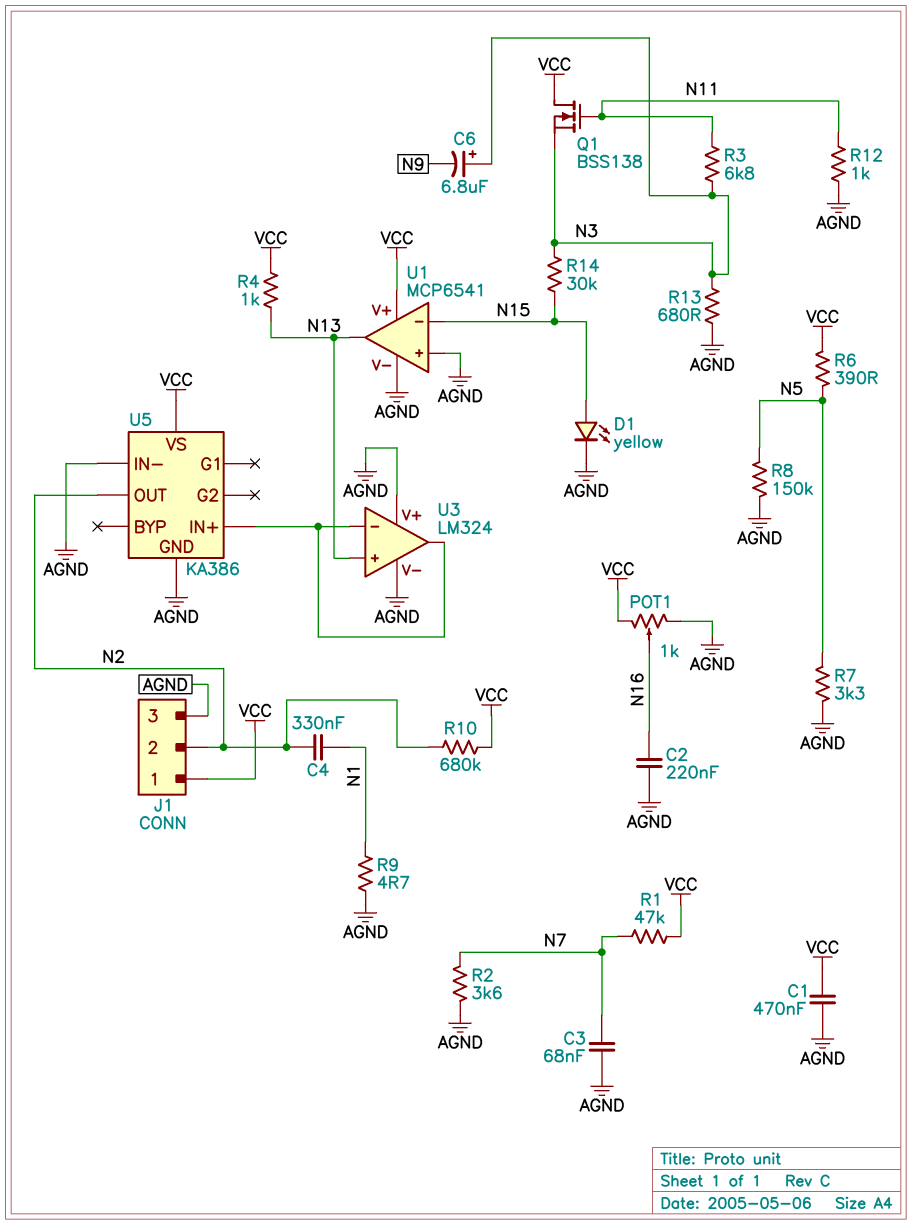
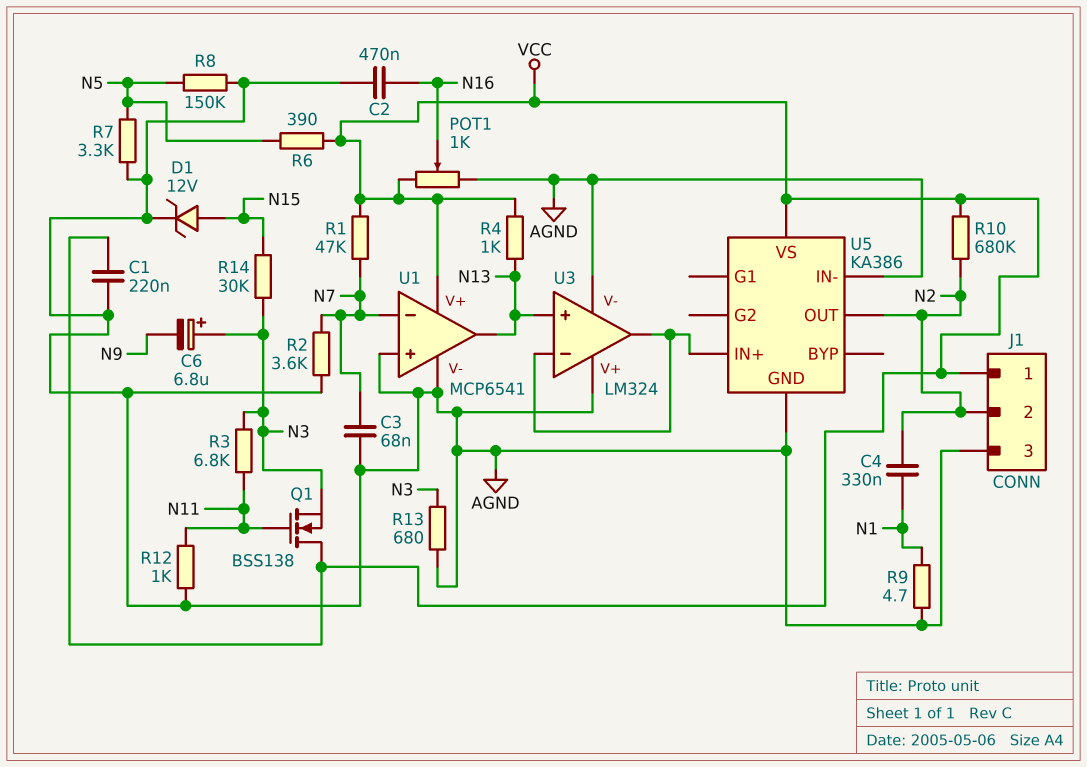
C1: 470nF (AGND, VCC) -> 220nF (AGND, VCC)
C2: 220nF (AGND, N16) -> 470nF (AGND, N16)
D1: LED yellow (A N15, K AGND) -> zener 12V (A N15, K AGND)
U1 pin in-: N15 -> N7

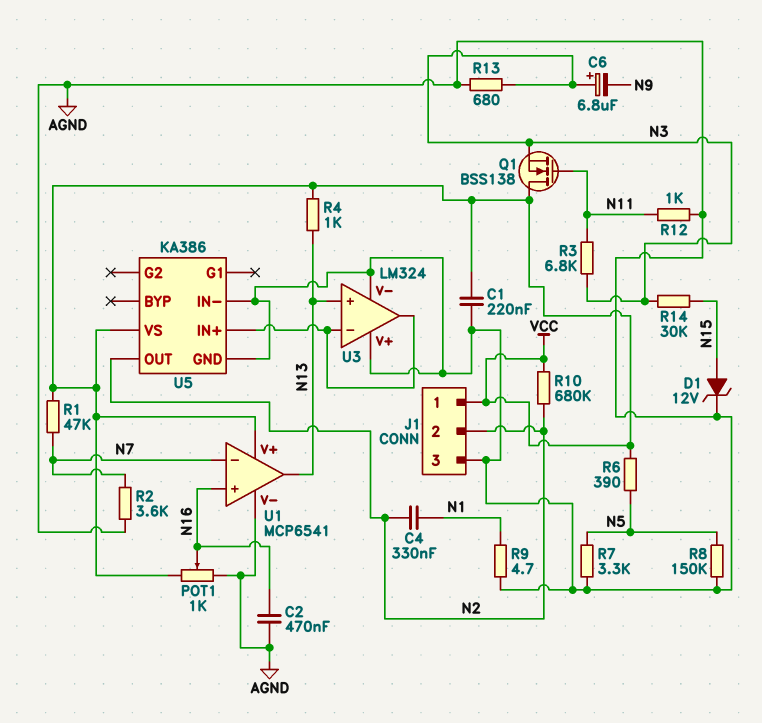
C3: 68nF (AGND, N7) -> none
U1 pin in+: AGND -> N16

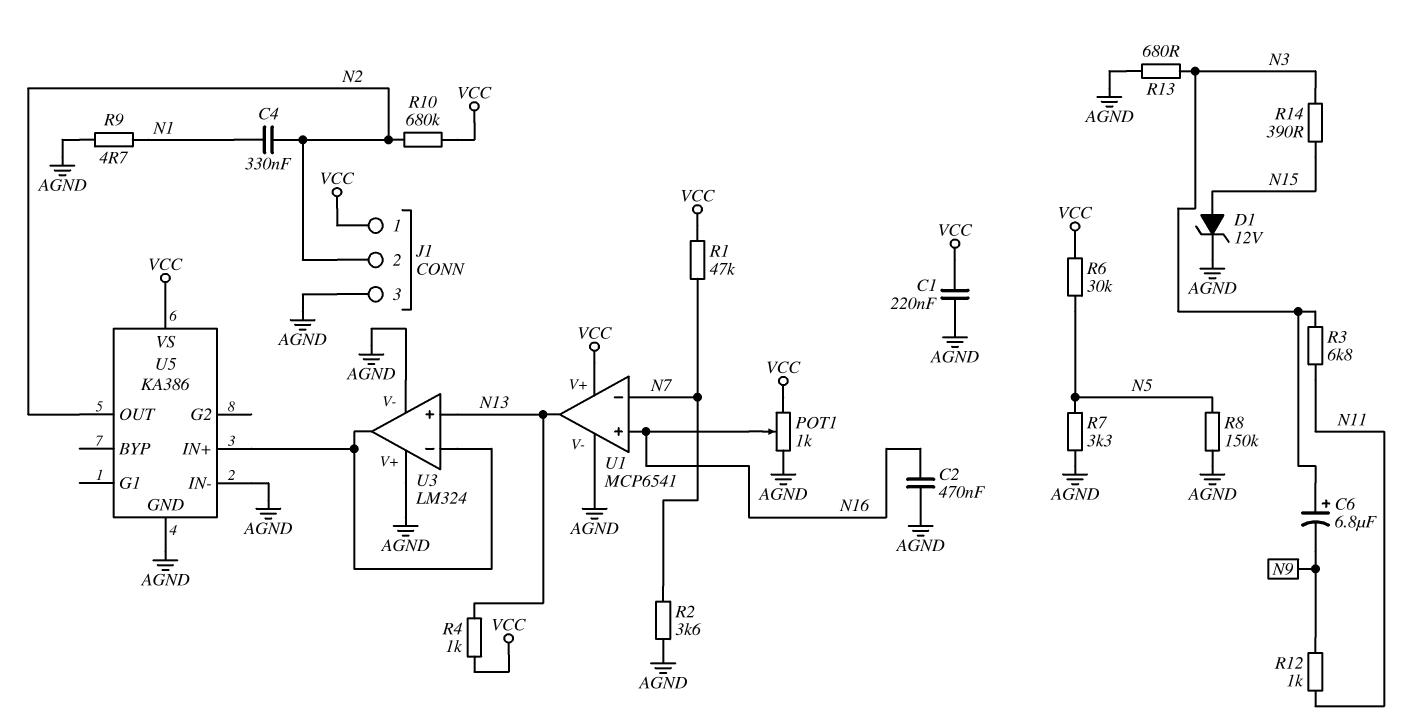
Q1: NMOS BSS138 (G N11, D VCC, S N3) -> none
R6: 390 (N5, VCC) -> 30k (N5, VCC)
R12: 1k (AGND, N11) -> 1k (N9, N11)
R14: 30k (N3, N15) -> 390 (N3, N15)

